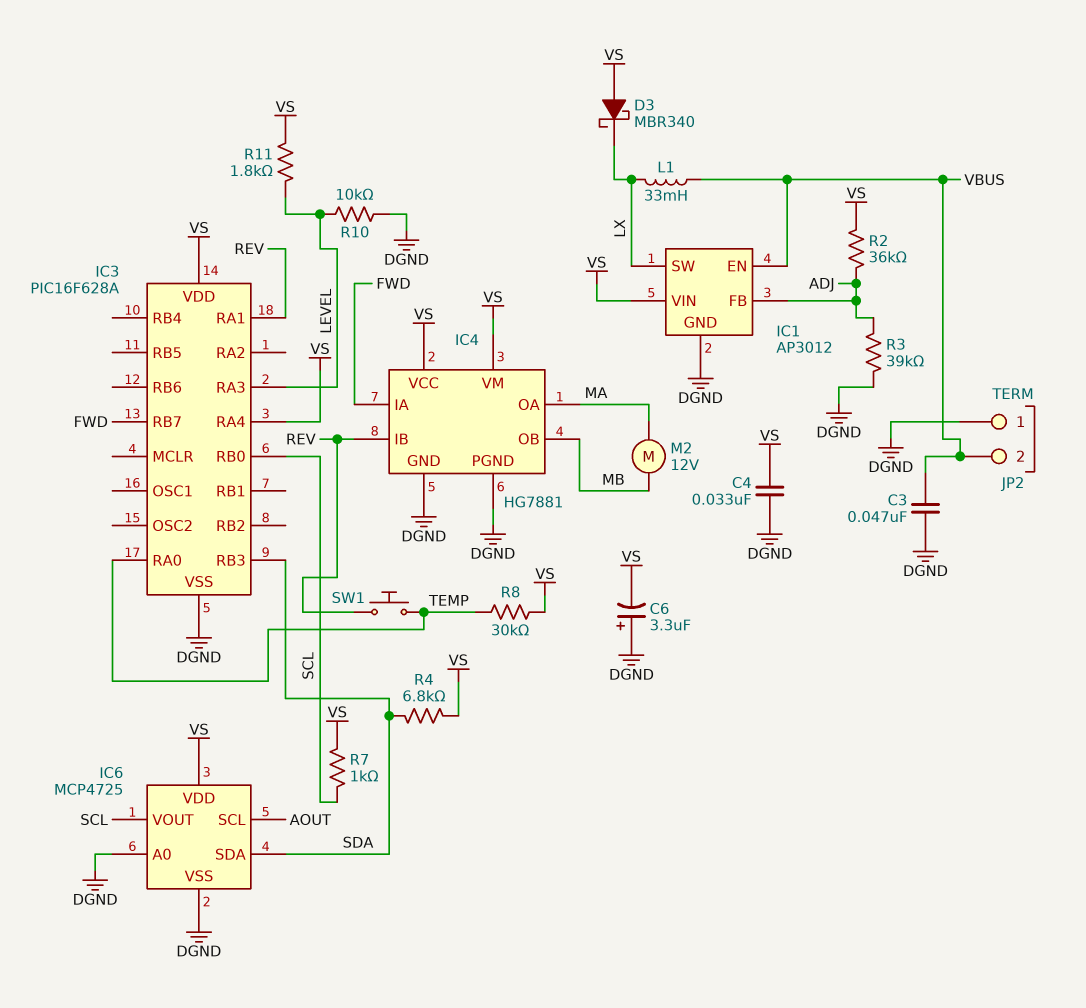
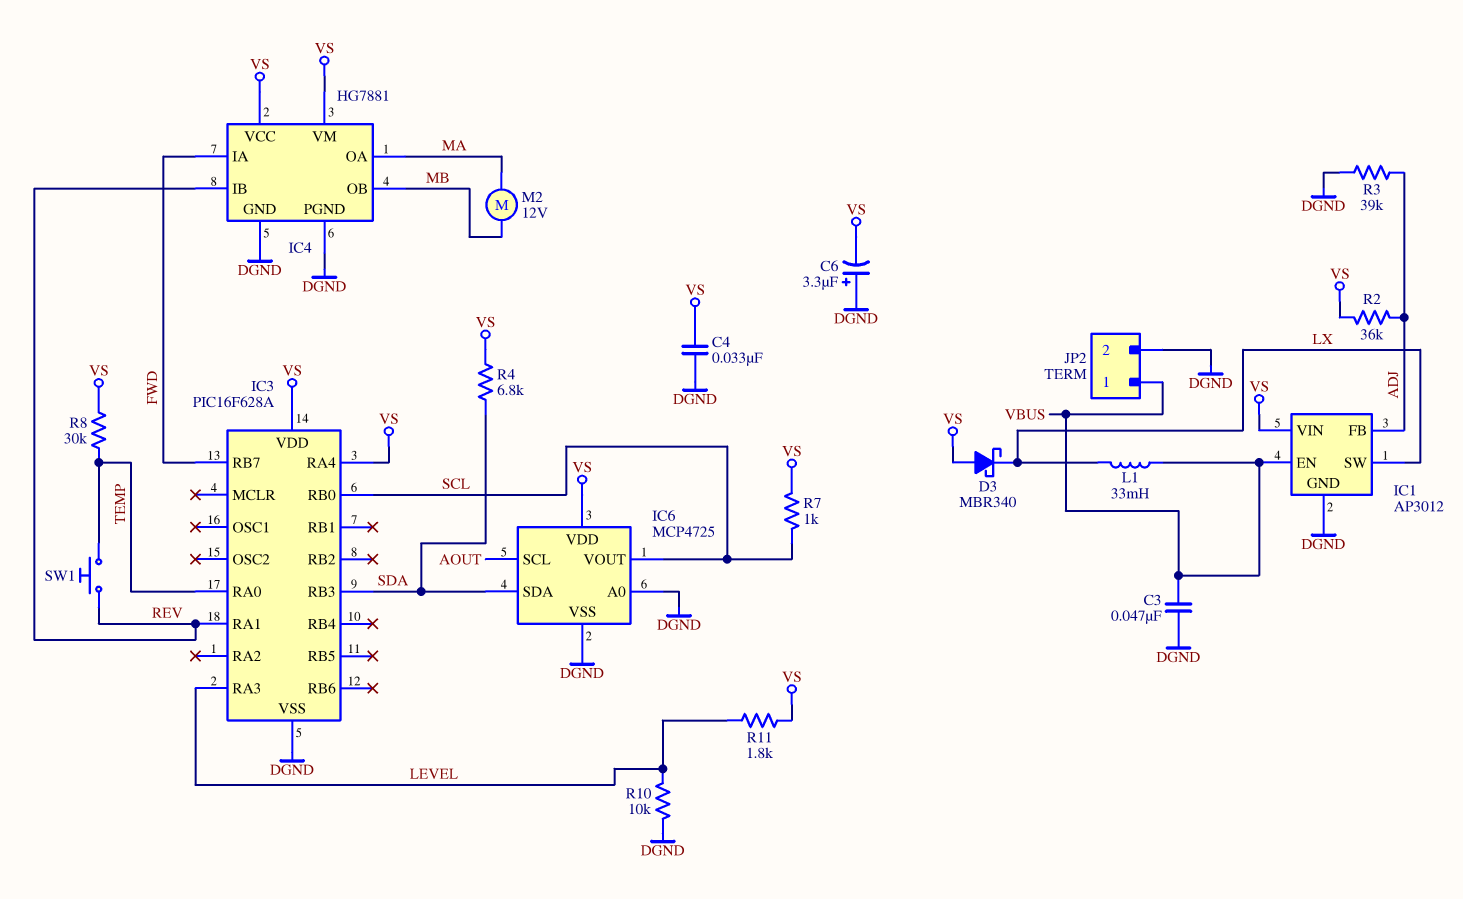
JP2 pin 1: DGND -> VBUS
JP2 pin 2: VBUS -> DGND

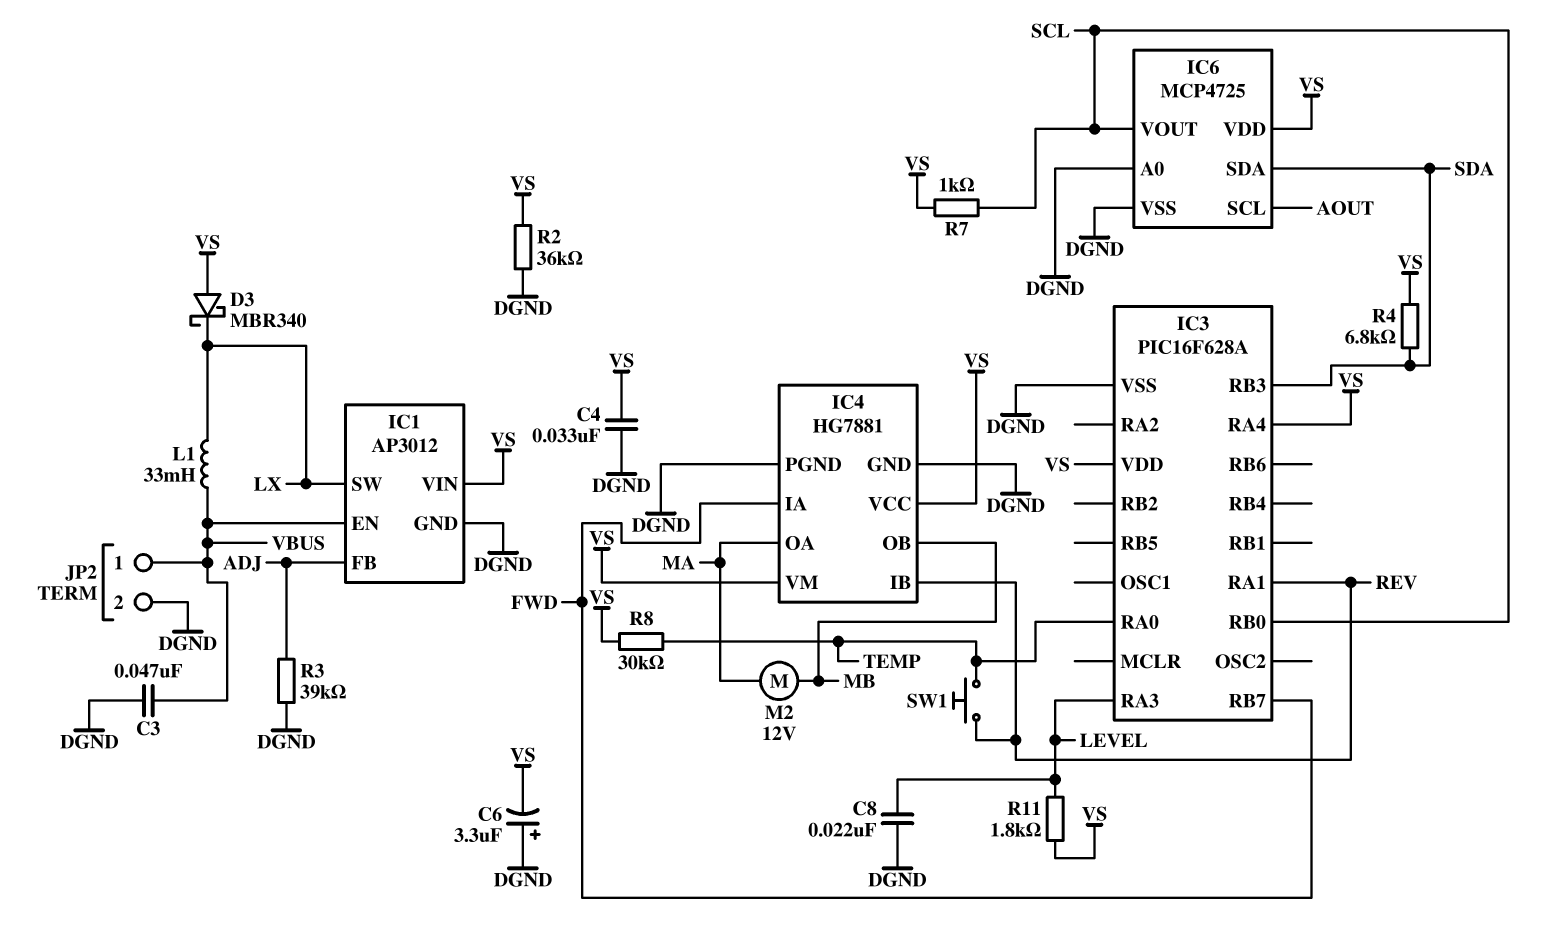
C8: none -> 22nF (DGND, LEVEL)
R2: 36k (ADJ, VS) -> 36k (DGND, VS)
R10: 10k (DGND, LEVEL) -> none

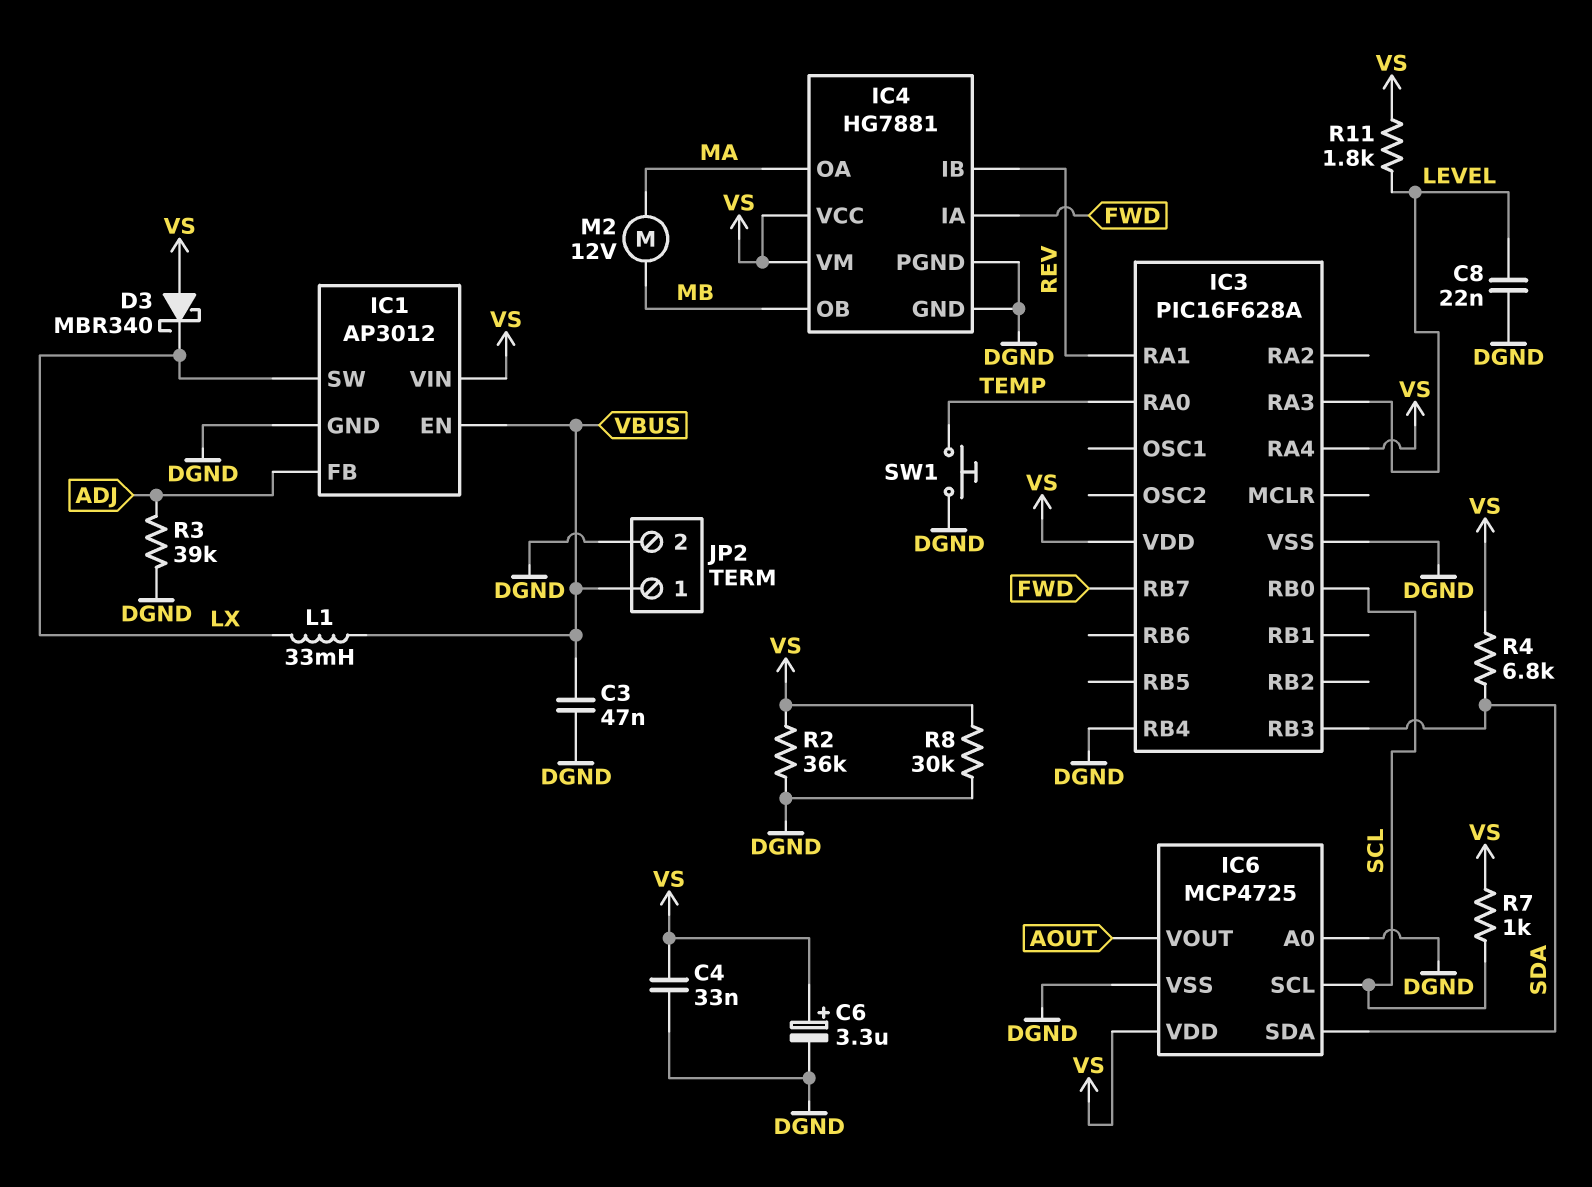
C6: 3.3uF (plus DGND, minus VS) -> 3.3uF (plus VS, minus DGND)
IC3 pin RB4: none -> DGND
IC6 pin SCL: AOUT -> SCL
IC6 pin VOUT: SCL -> AOUT
R8: 30k (TEMP, VS) -> 30k (DGND, VS)
SW1: button (REV, TEMP) -> button (DGND, TEMP)

